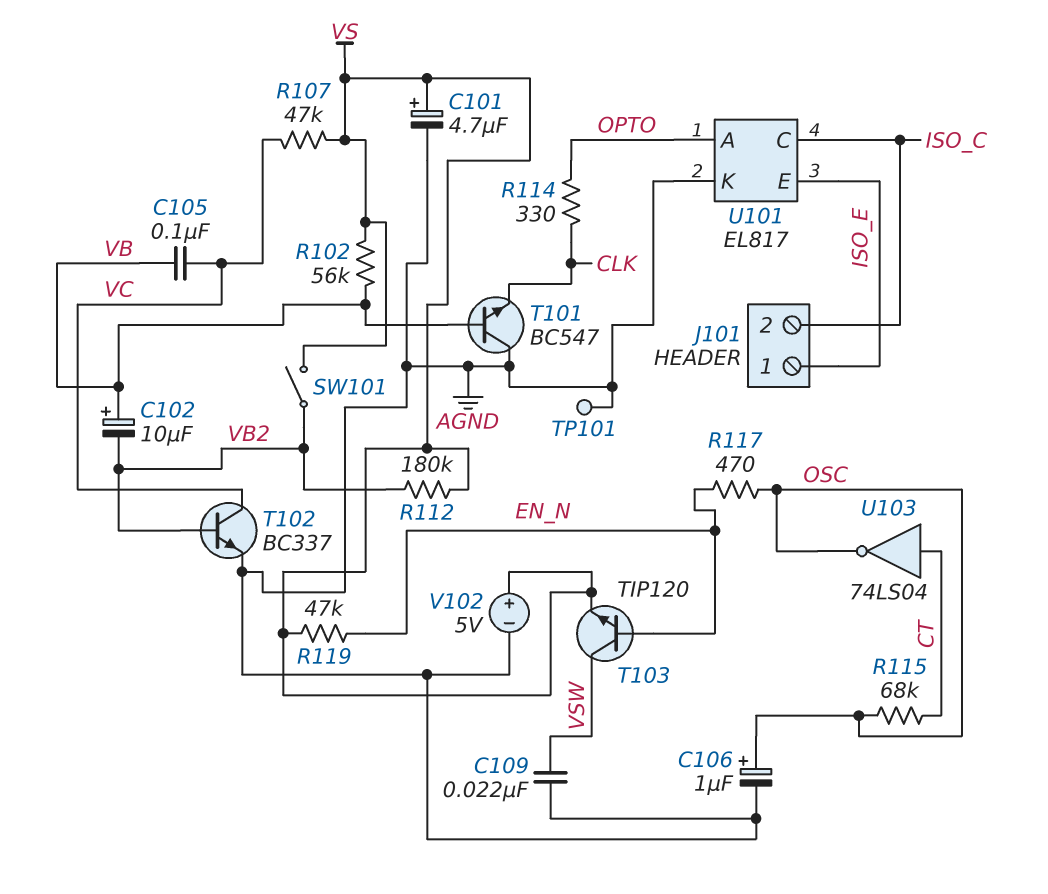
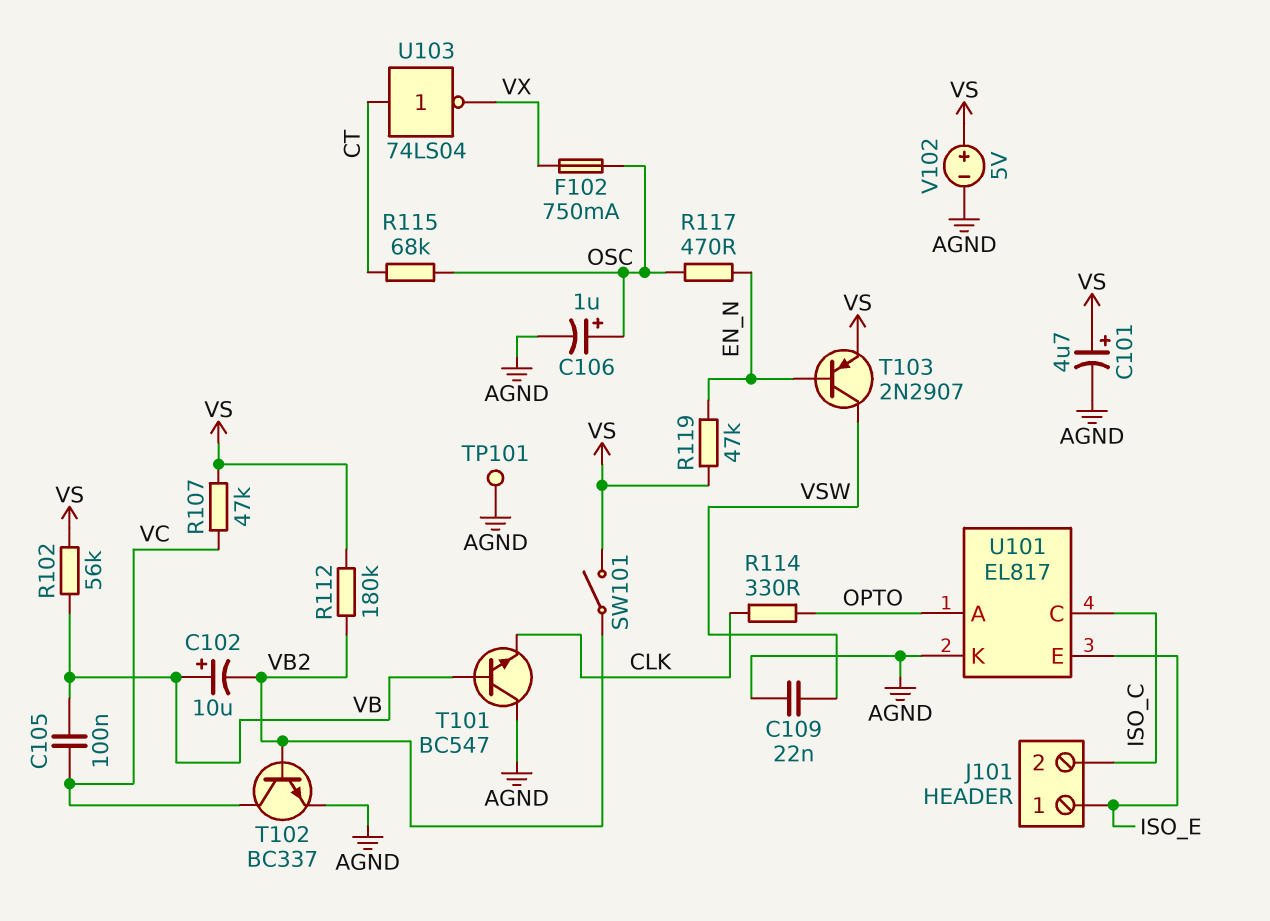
F102: none -> 750mA (OSC, VX)
T103: NPN TIP120 (B EN_N, C VSW, E VS) -> PNP 2N2907 (B EN_N, C VSW, E VS)
U103: NOT 74LS04 (in CT, out OSC) -> NOT 74LS04 (in CT, out VX)

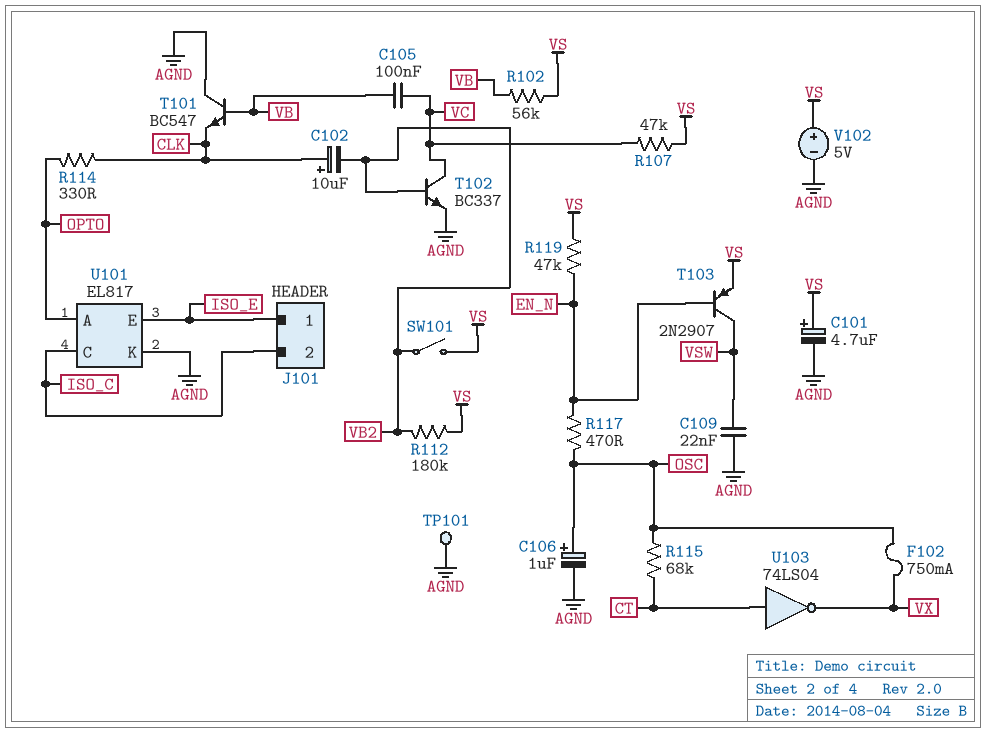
C102: 10uF (plus VB, minus VB2) -> 10uF (plus CLK, minus VB2)

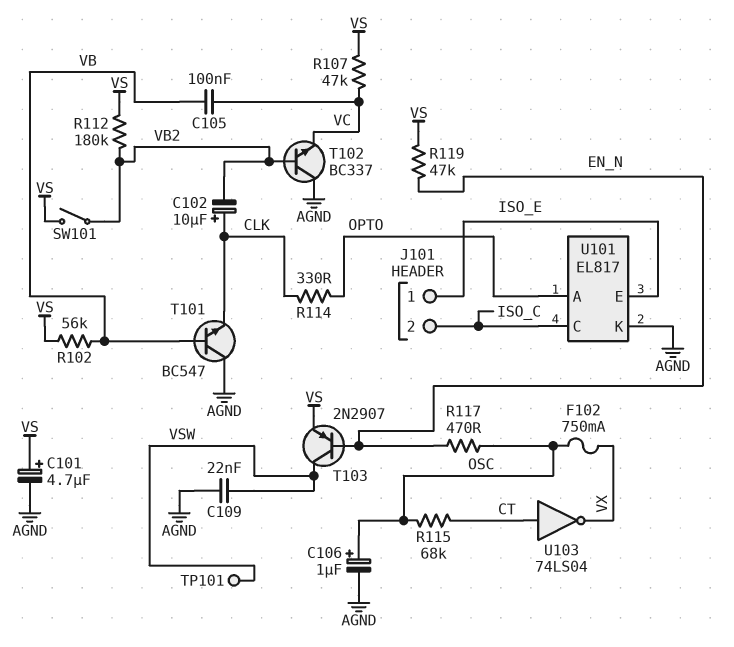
T102: NPN BC337 (B VB2, C VC, E AGND) -> NPN BC337 (B VB2, C AGND, E VC)
TP101: test point (AGND) -> test point (VSW)
V102: 5V (plus VS, minus AGND) -> none

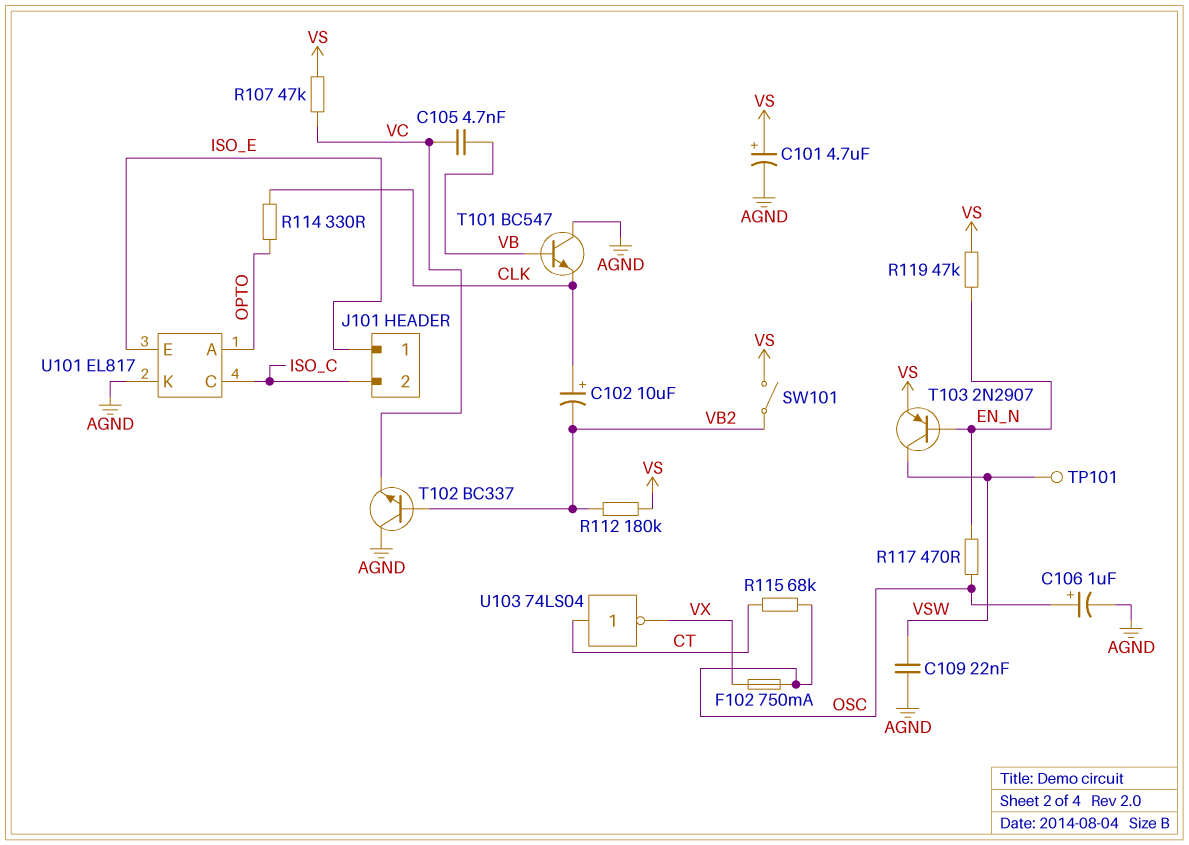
C105: 100nF (VB, VC) -> 4.7nF (VB, VC)
R102: 56k (VB, VS) -> none

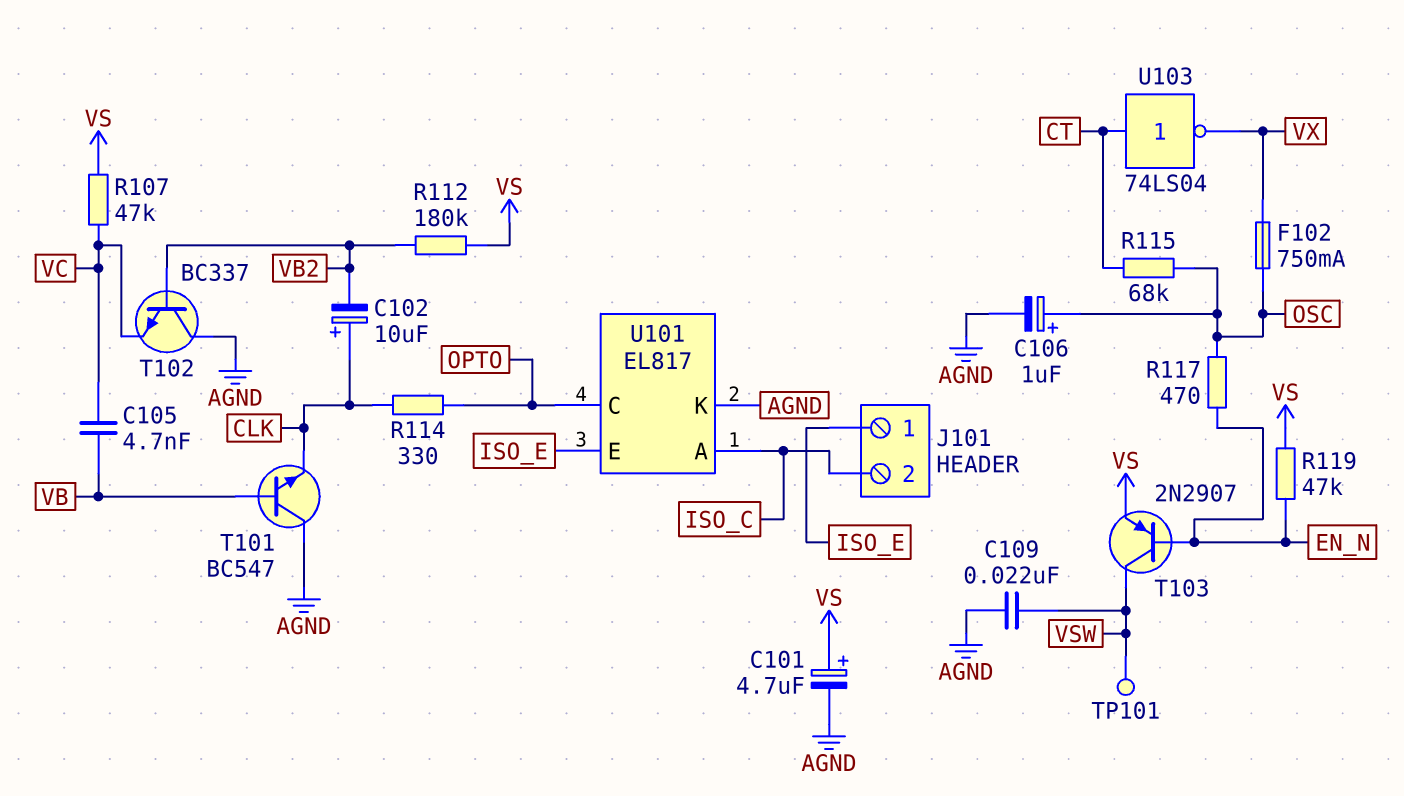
SW101: switch (VB2, VS) -> none
U101 pin A: OPTO -> ISO_C
U101 pin C: ISO_C -> OPTO

